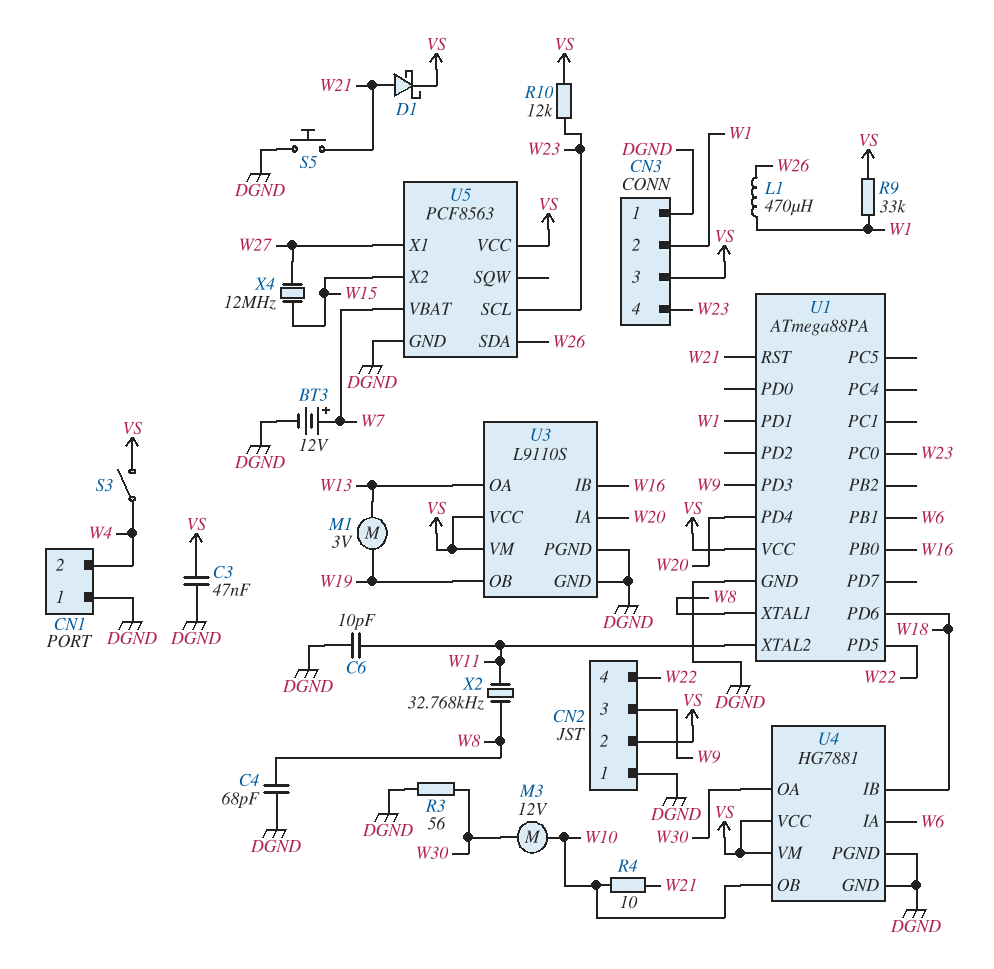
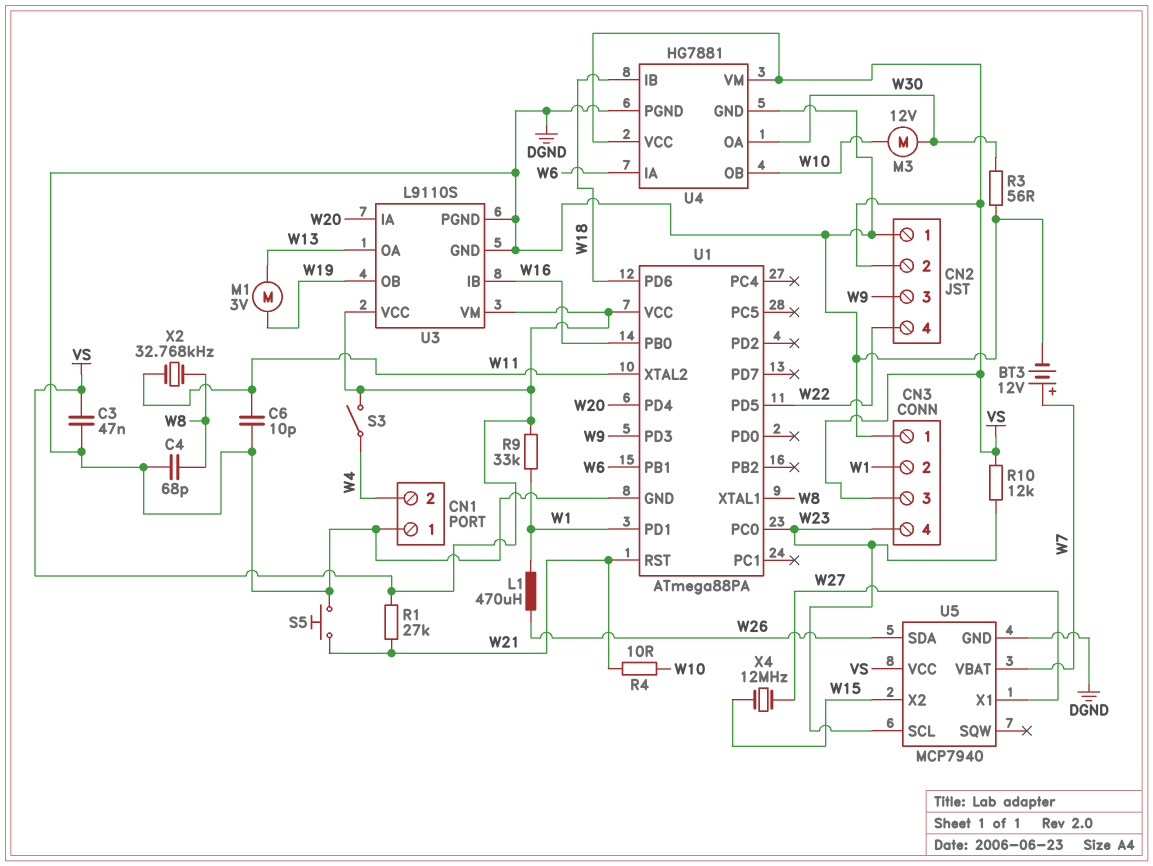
D1: schottky (A W21, K VS) -> none
R1: none -> 27k (VS, W21)
U5: PCF8563 -> MCP7940

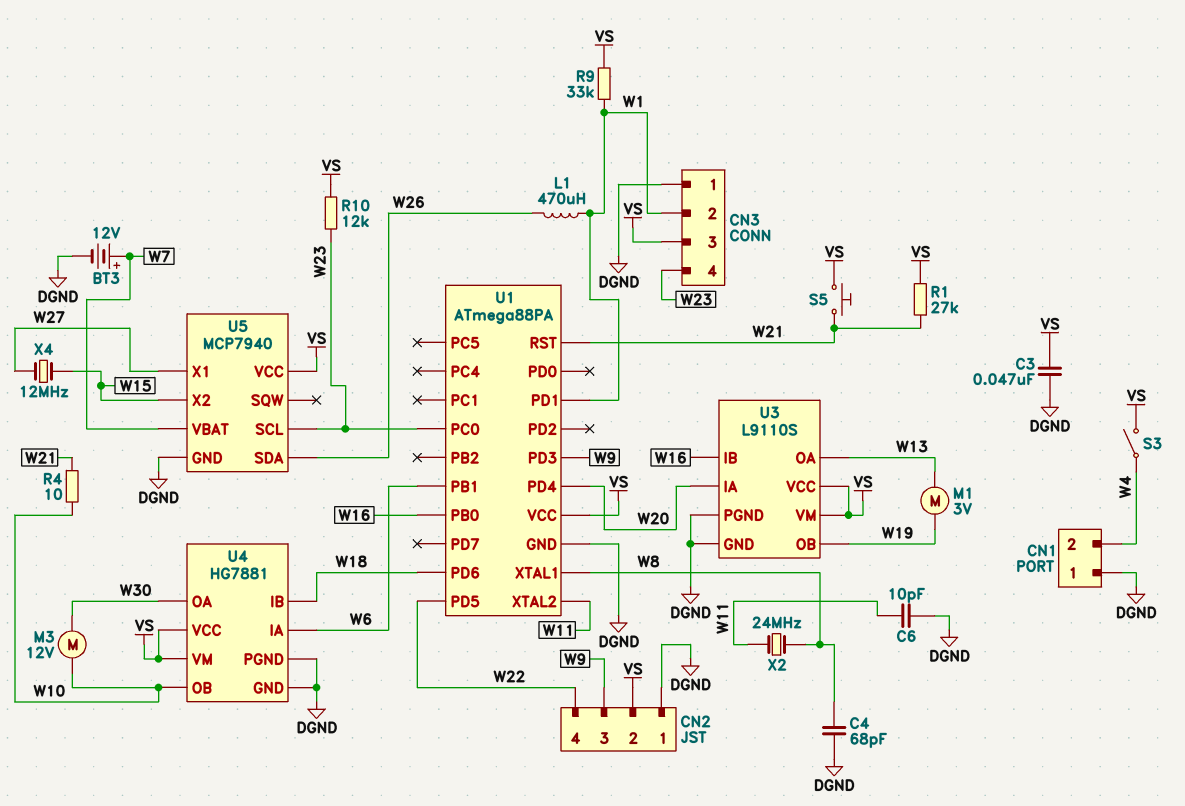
R3: 56 (DGND, W30) -> none
S5: button (DGND, W21) -> button (VS, W21)
X2: 32.768kHz (W8, W11) -> 24MHz (W8, W11)

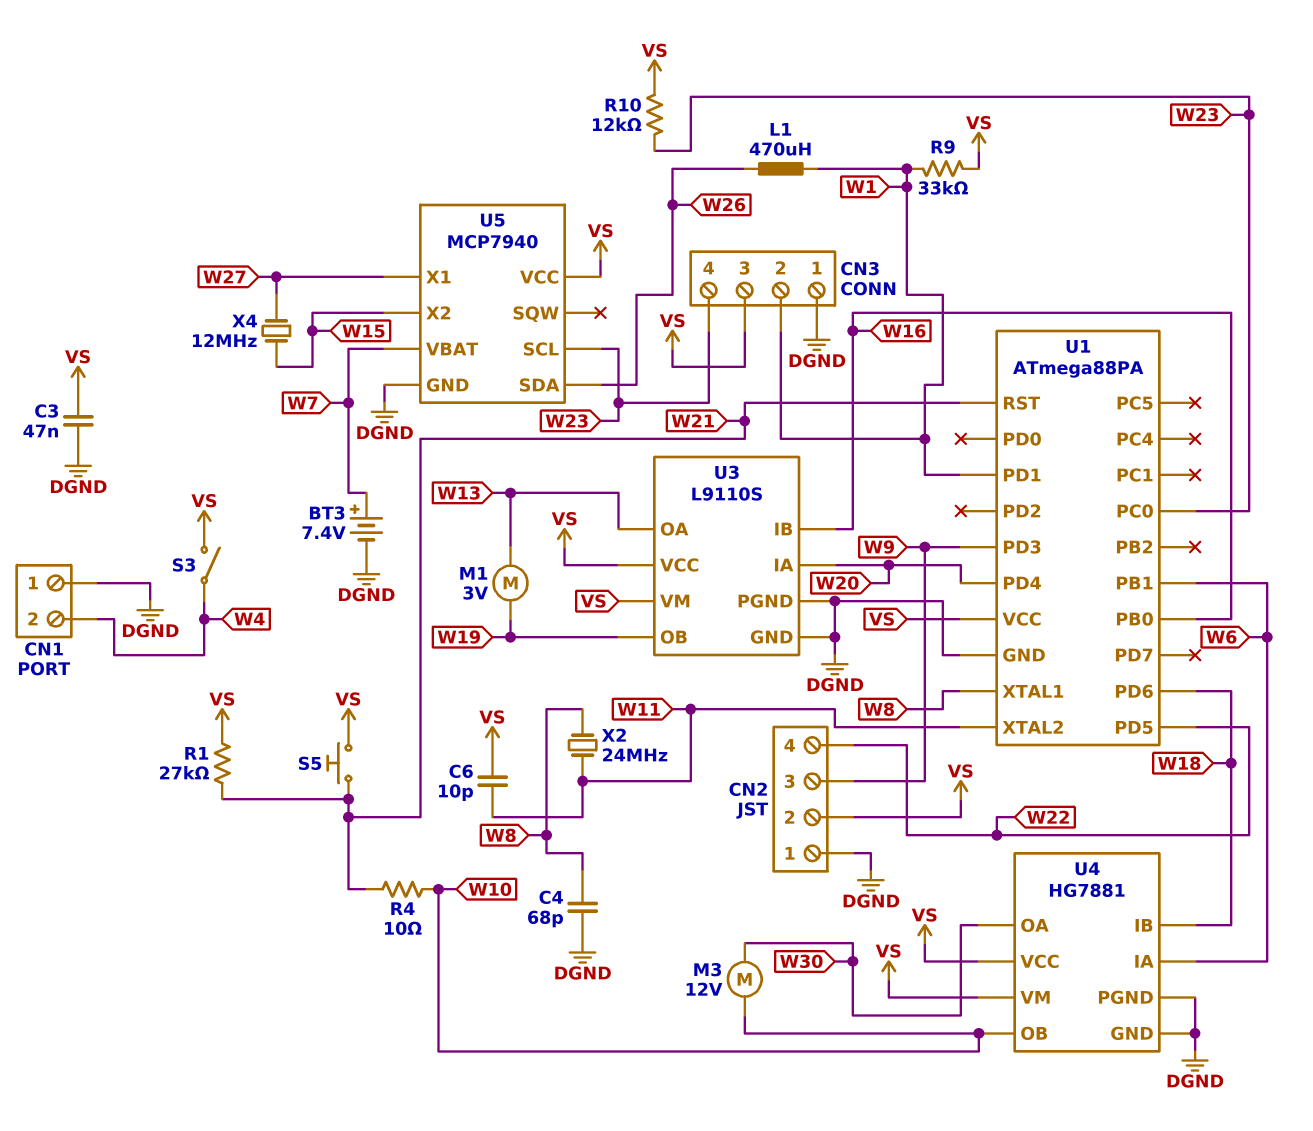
BT3: 12V (plus W7, minus DGND) -> 7.4V (plus W7, minus DGND)
C6: 10pF (DGND, W11) -> 10pF (VS, W11)

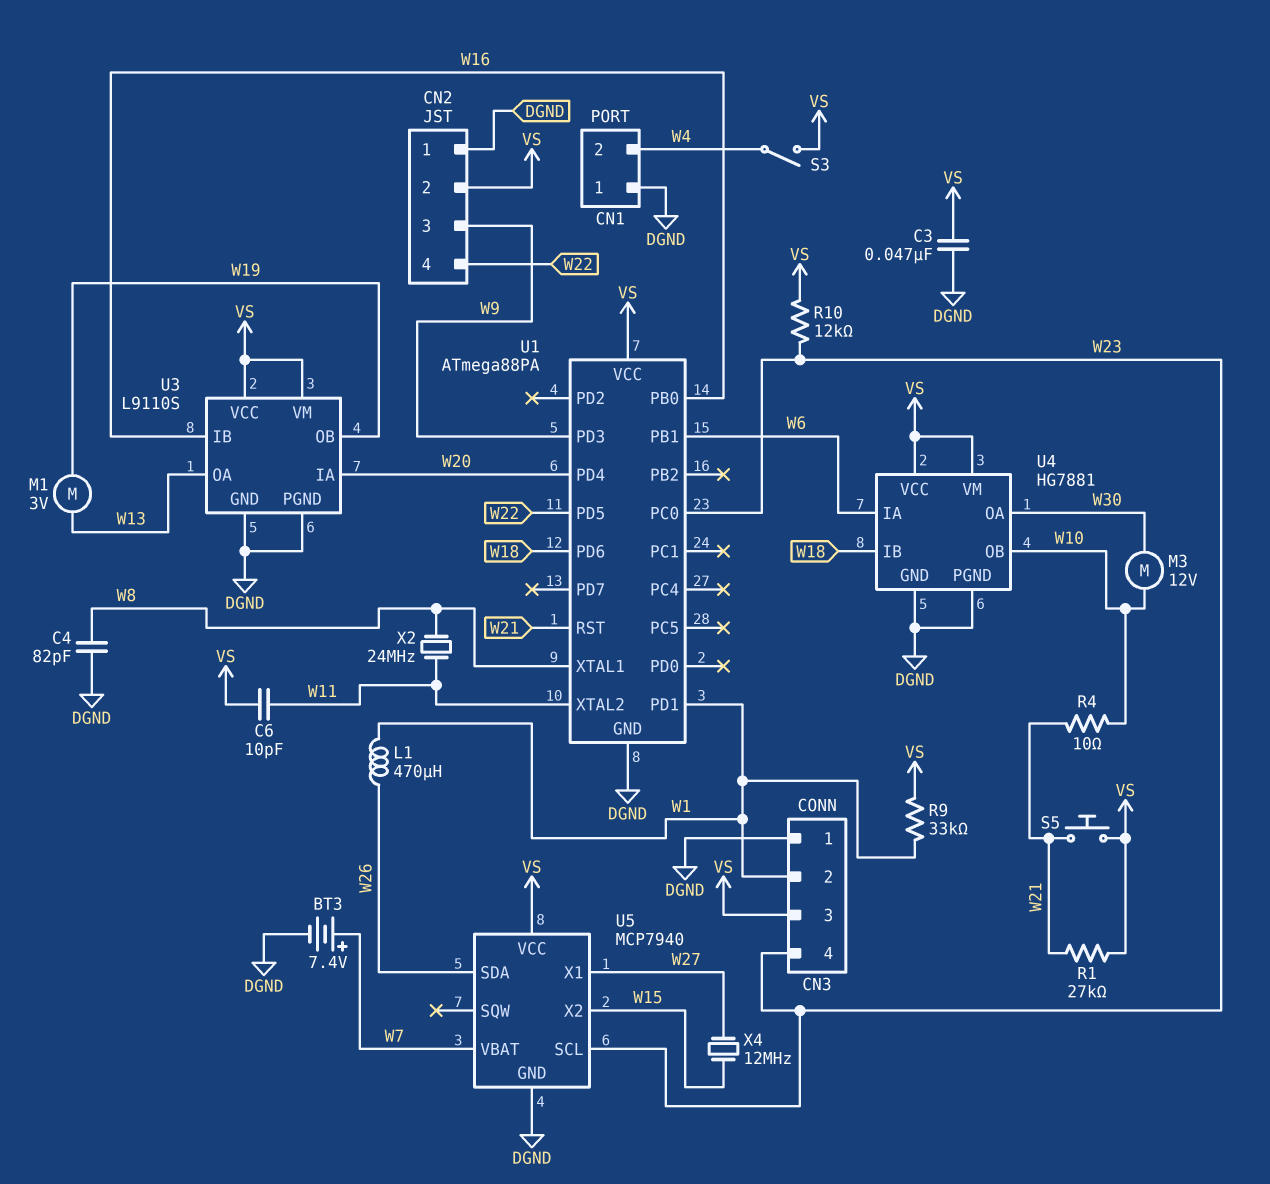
C4: 68pF (DGND, W8) -> 82pF (DGND, W8)

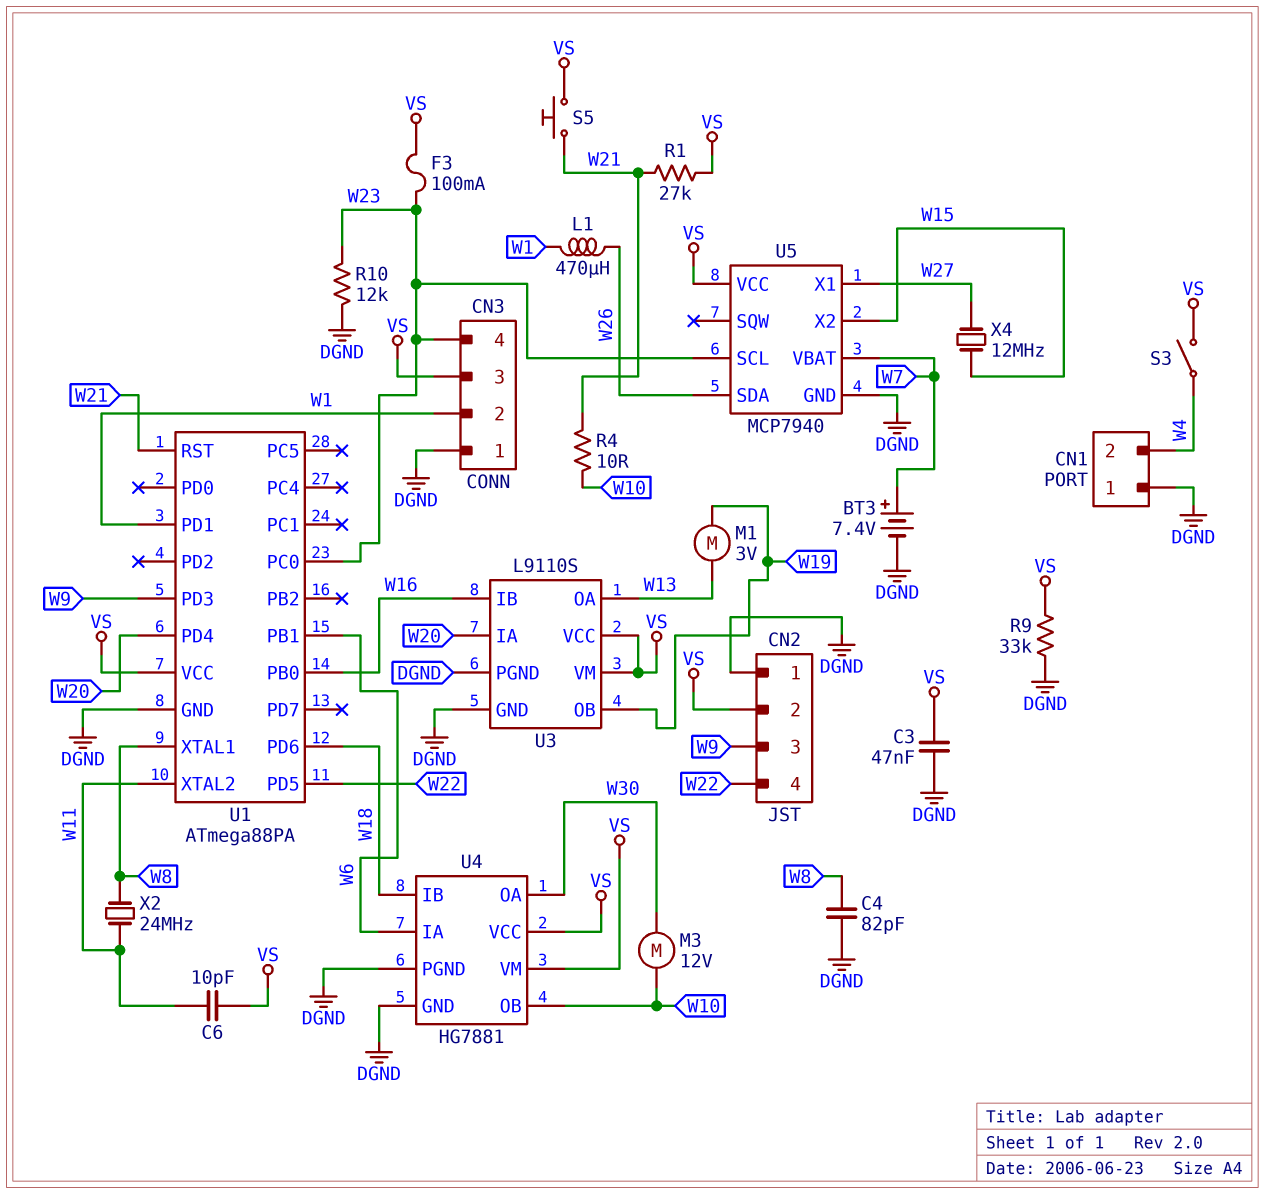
F3: none -> 100mA (VS, W23)
R9: 33k (VS, W1) -> 33k (DGND, VS)
R10: 12k (VS, W23) -> 12k (DGND, W23)

